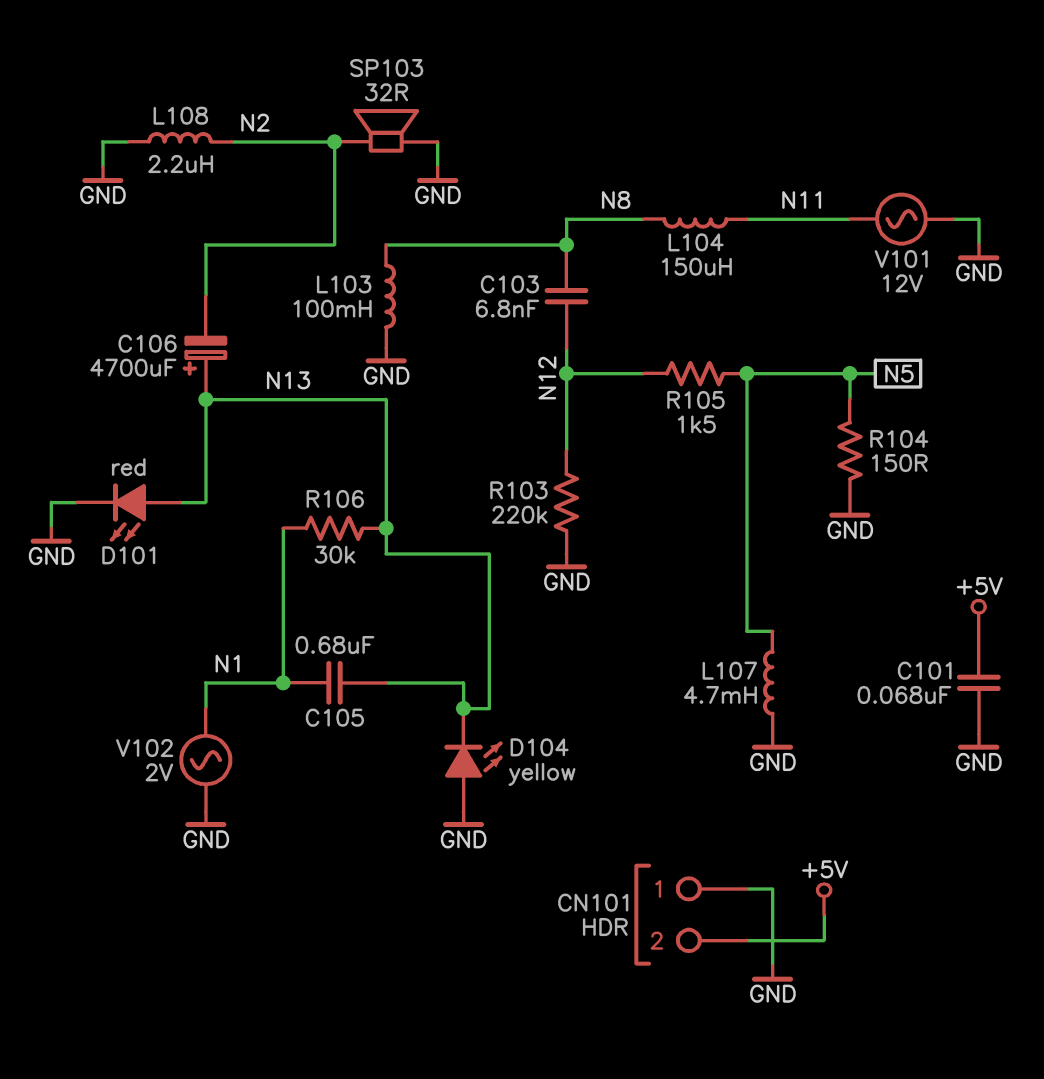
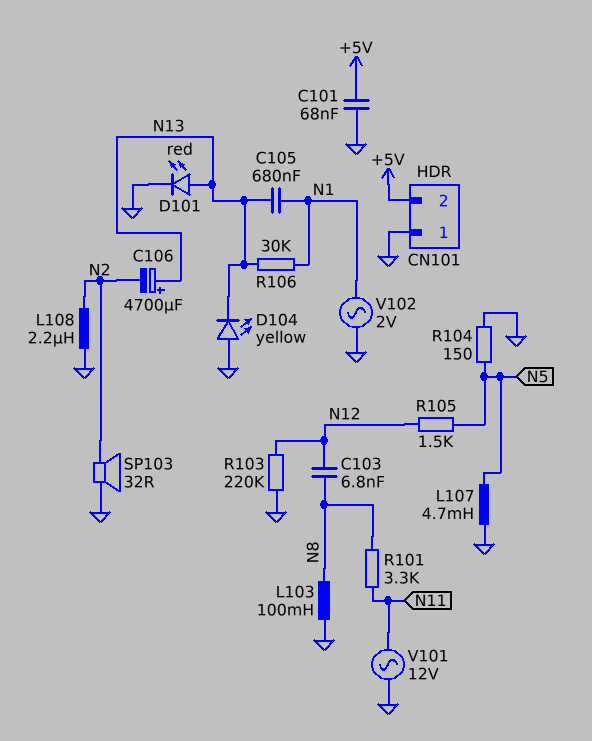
L104: 150uH (N8, N11) -> none
R101: none -> 3.3k (N8, N11)

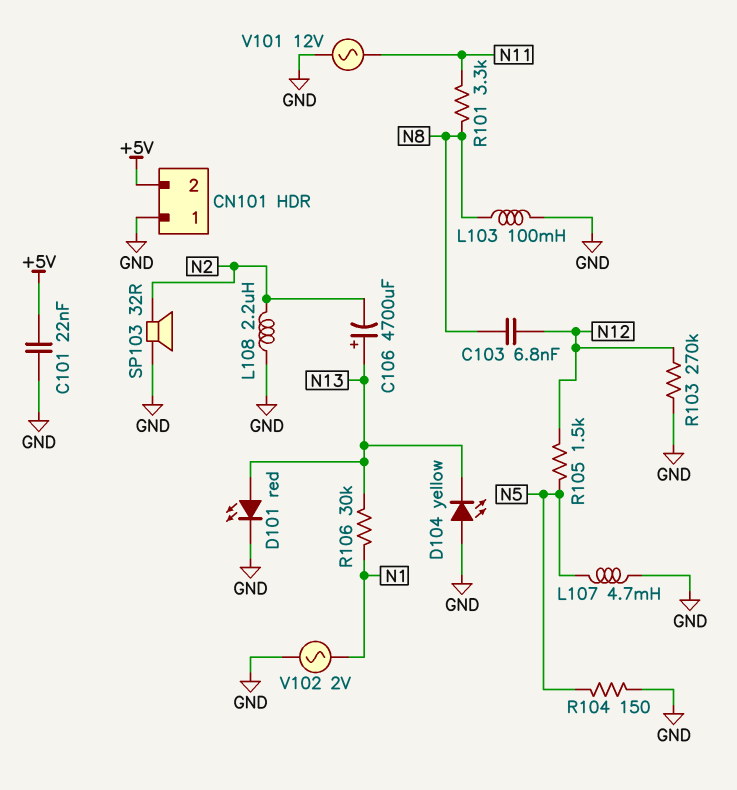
C101: 68nF (+5V, GND) -> 22nF (+5V, GND)
C105: 680nF (N1, N13) -> none
R103: 220k (GND, N12) -> 270k (GND, N12)

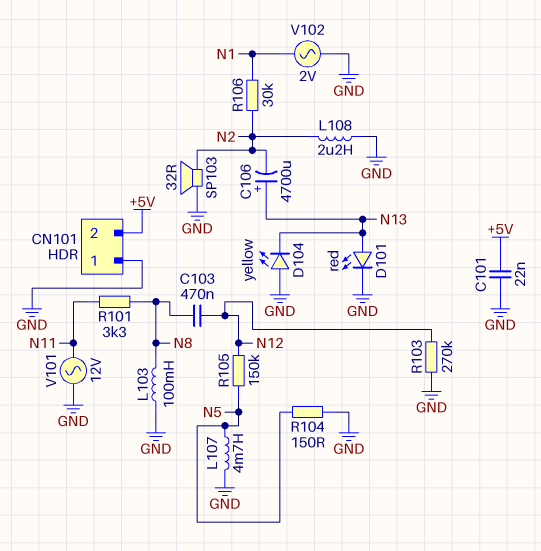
C103: 6.8nF (N8, N12) -> 470nF (N8, N12)
R105: 1.5k (N5, N12) -> 150k (N5, N12)
R106: 30k (N1, N13) -> 30k (N1, N2)

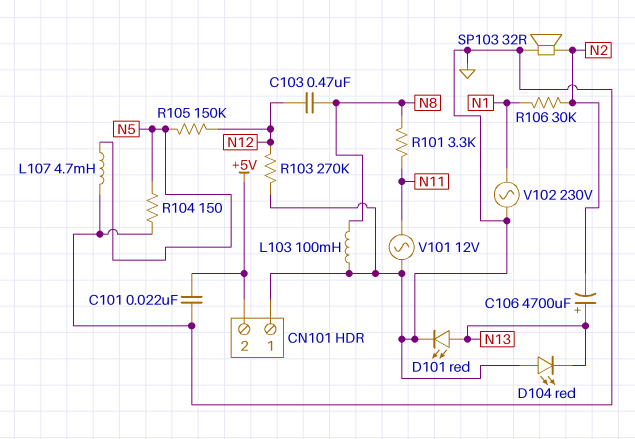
D104: LED yellow (A GND, K N13) -> LED red (A GND, K N13)
L108: 2.2uH (GND, N2) -> none
V102: AC 2V (GND, N1) -> AC 230V (GND, N1)

